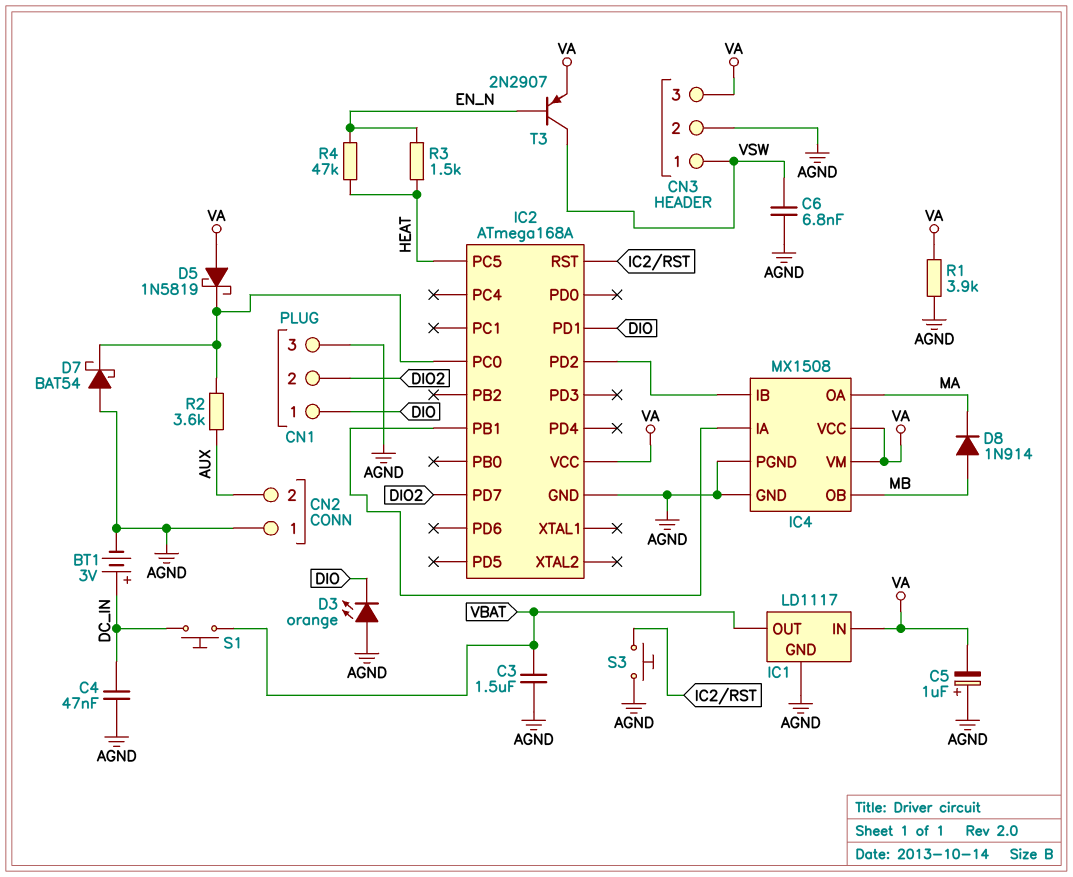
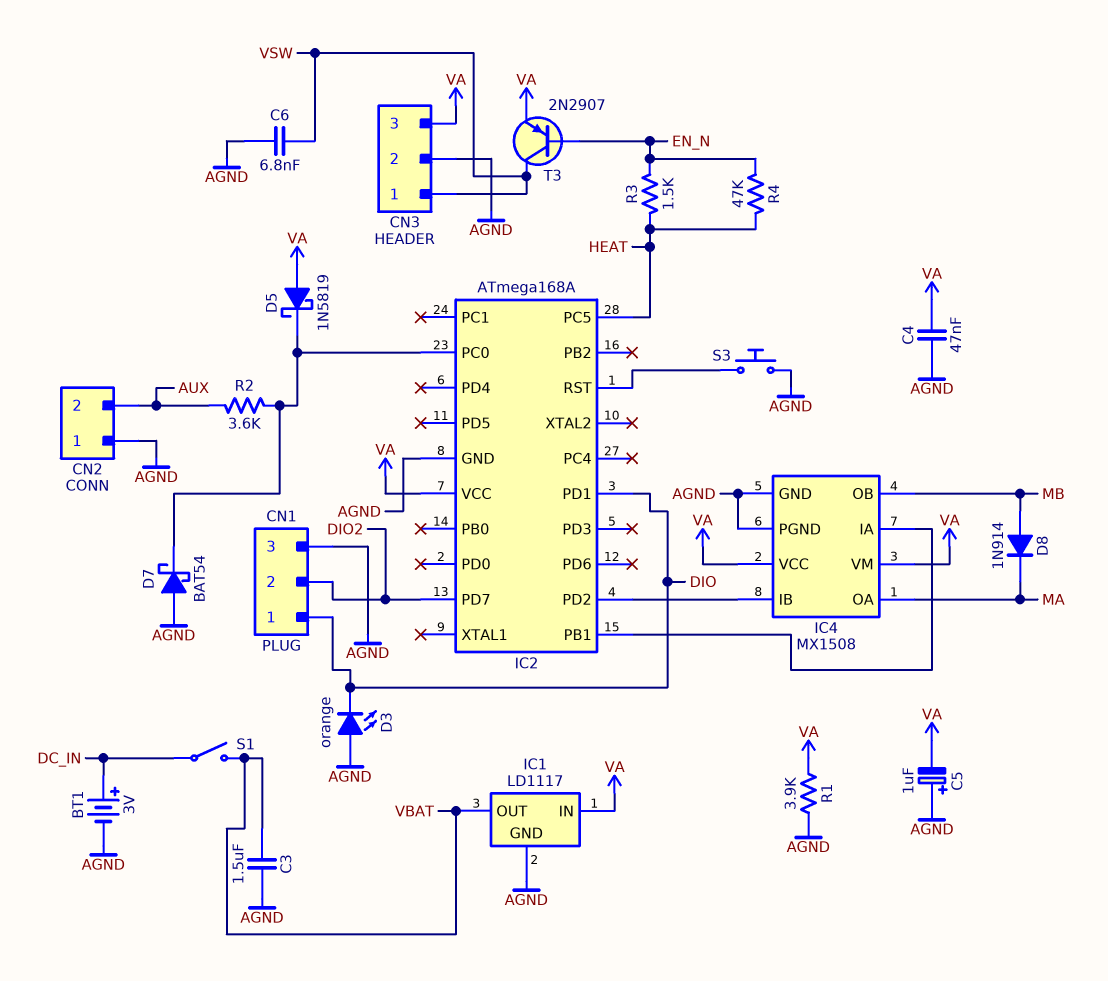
C4: 47nF (AGND, DC_IN) -> 47nF (AGND, VA)
S1: button (DC_IN, VBAT) -> switch (DC_IN, VBAT)

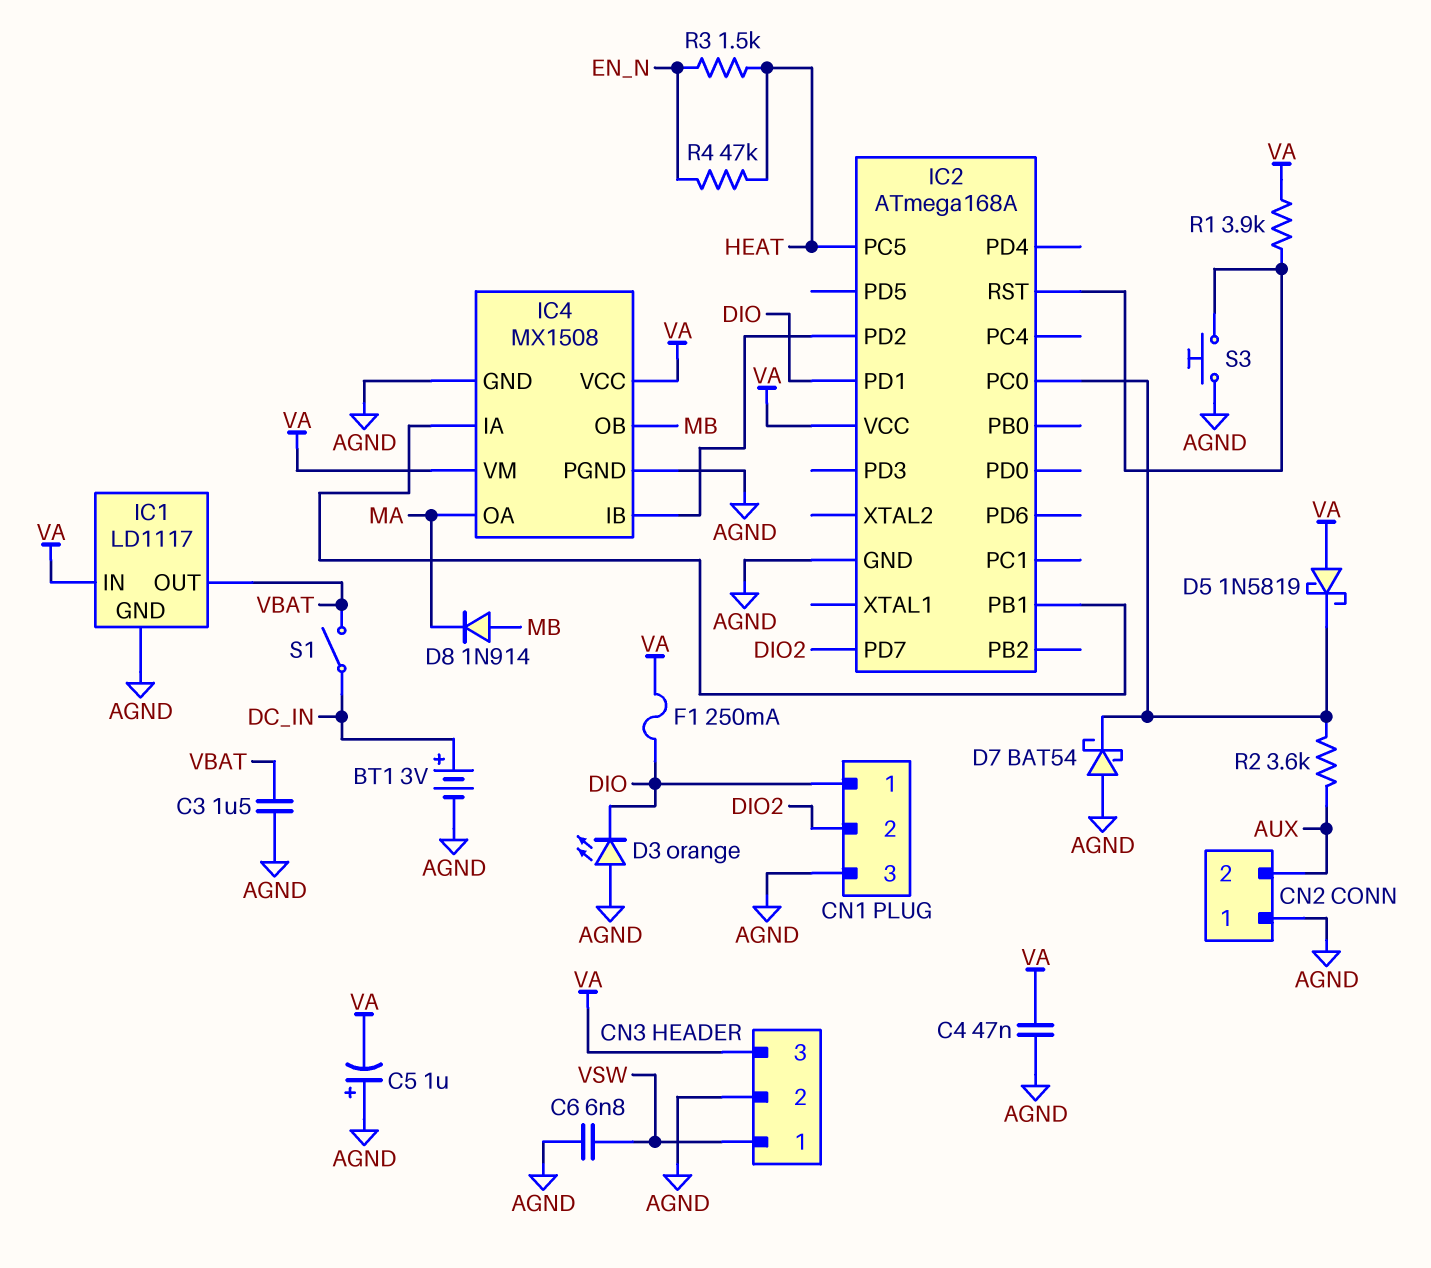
F1: none -> 250mA (DIO, VA)
R1: 3.9k (AGND, VA) -> 3.9k (IC2/RST, VA)
T3: PNP 2N2907 (B EN_N, C VSW, E VA) -> none

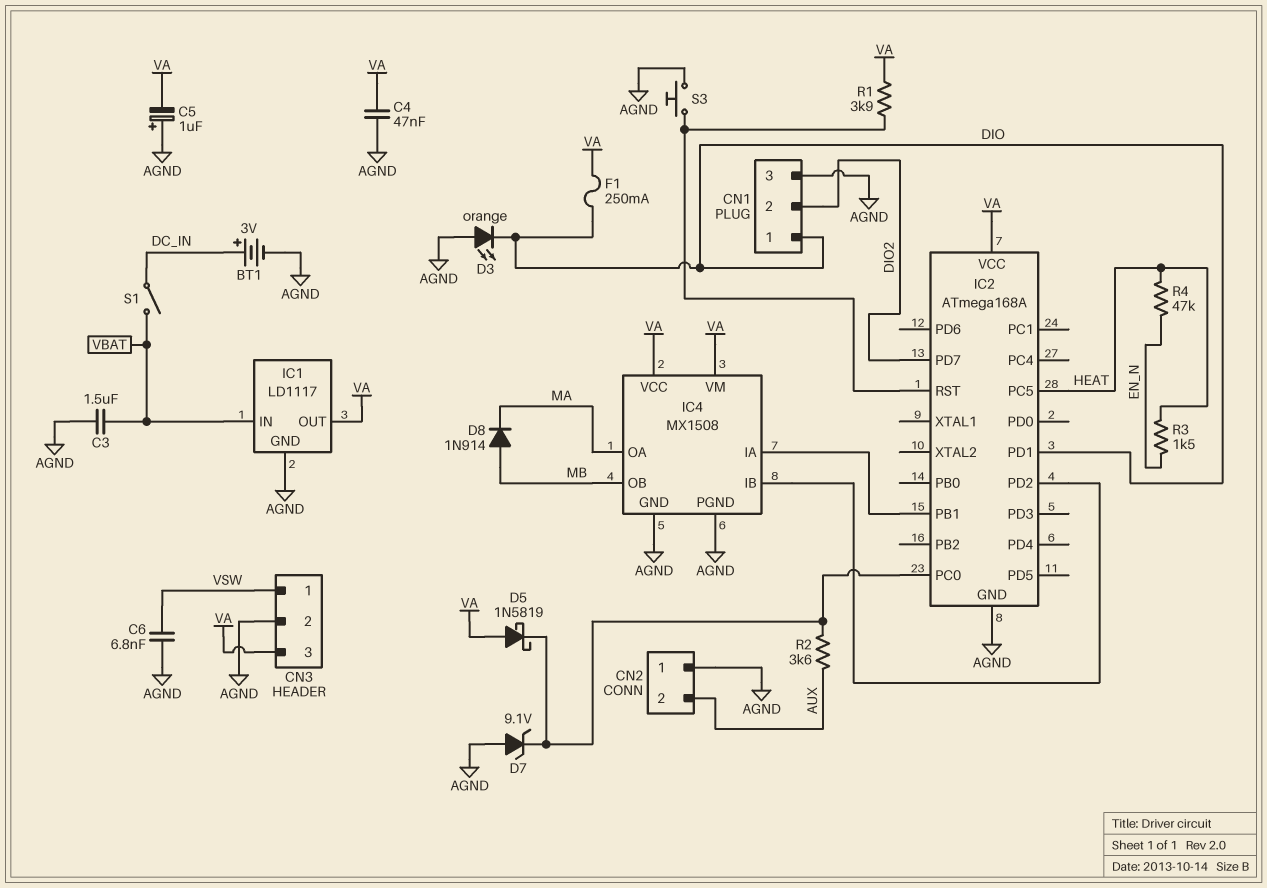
D7: schottky BAT54 (A AGND, K IC2/PC0) -> zener 9.1V (A AGND, K IC2/PC0)
IC1 pin IN: VA -> VBAT
IC1 pin OUT: VBAT -> VA

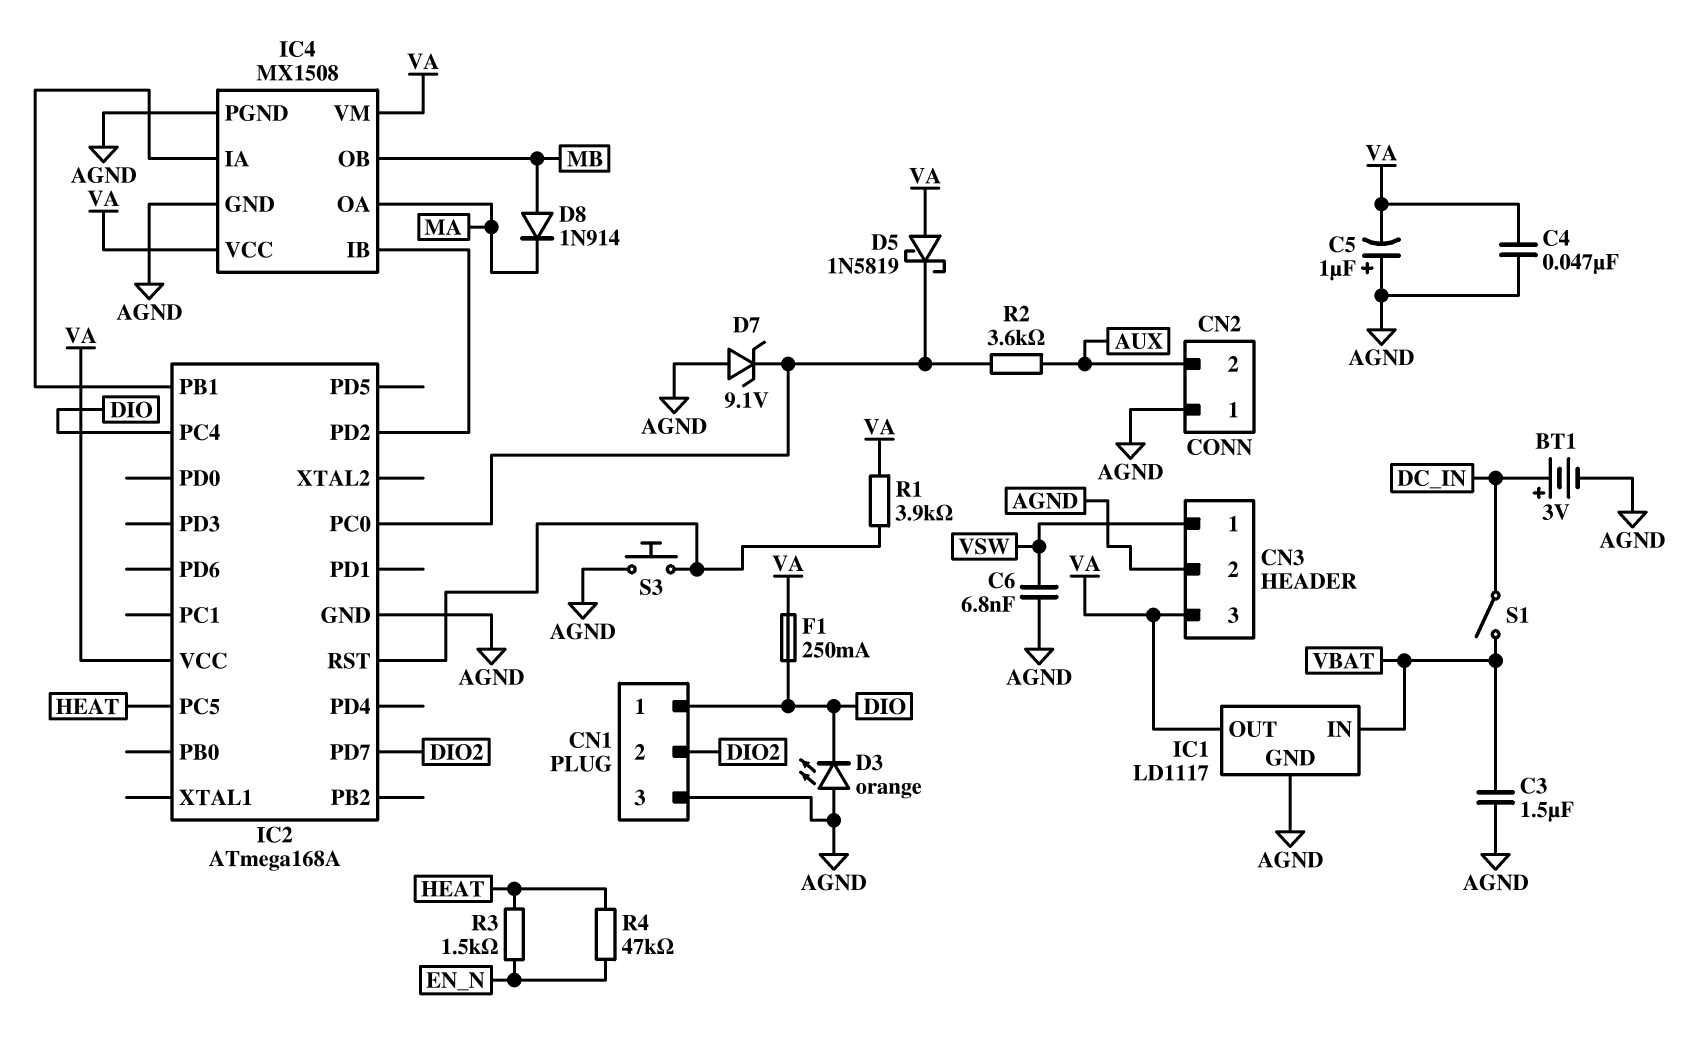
IC2 pin PC4: none -> DIO
IC2 pin PD1: DIO -> none

